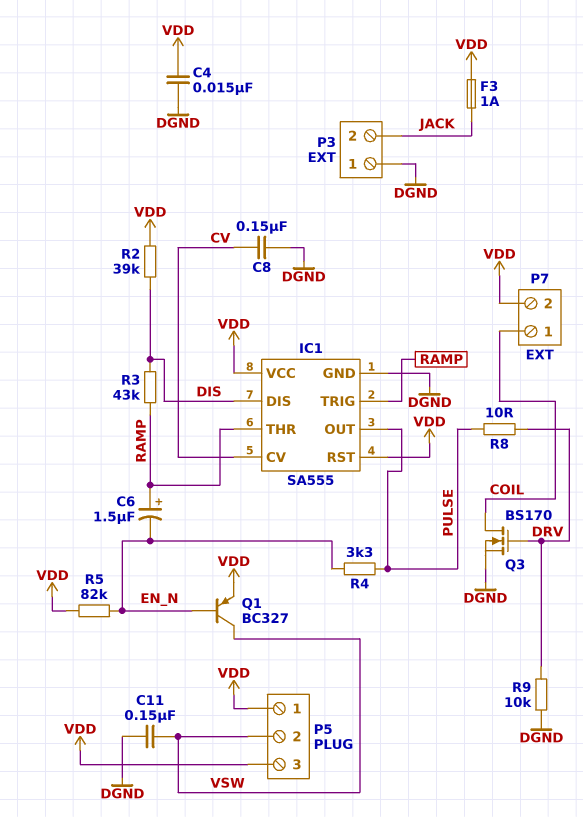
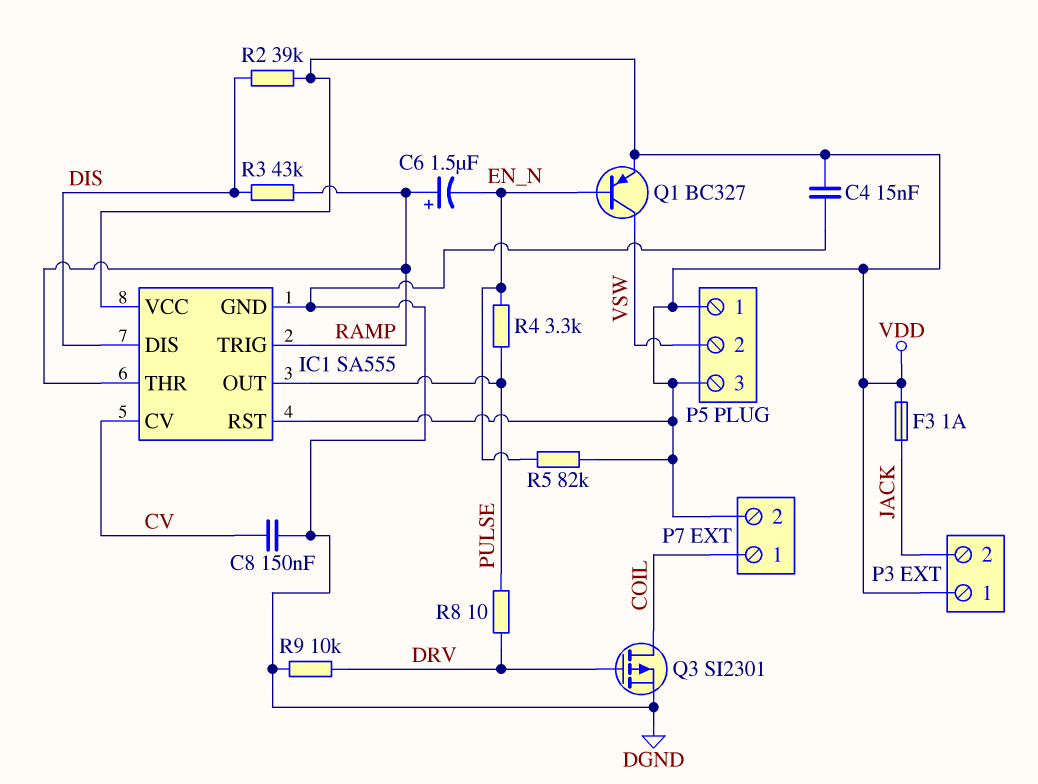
C11: 150nF (DGND, VSW) -> none
P3 pin 1: DGND -> VDD
Q3: NMOS BS170 (G DRV, D COIL, S DGND) -> PMOS SI2301 (G DRV, D COIL, S DGND)

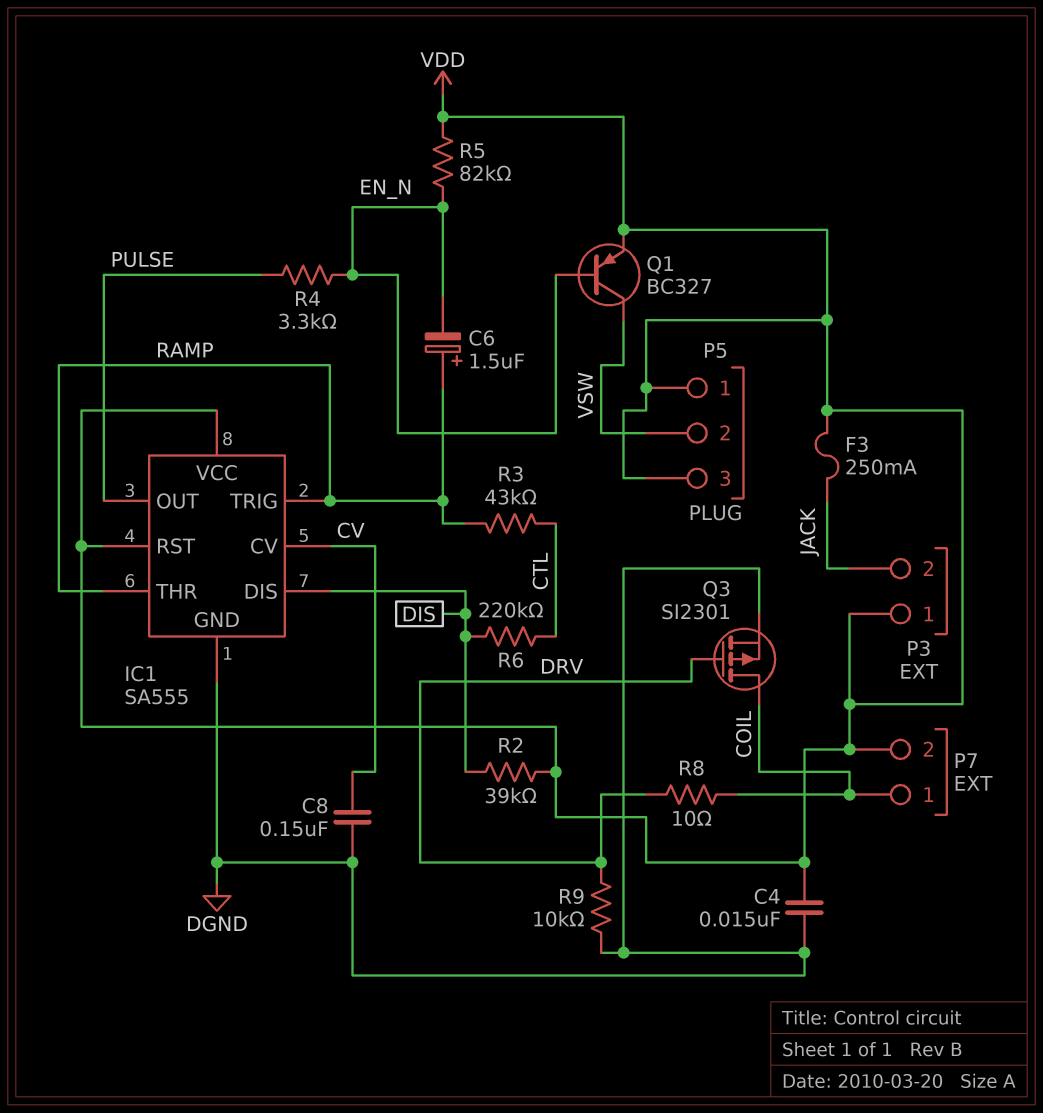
F3: 1A (JACK, VDD) -> 250mA (JACK, VDD)
R3: 43k (DIS, RAMP) -> 43k (CTL, RAMP)
R6: none -> 220k (CTL, DIS)
R8: 10 (DRV, PULSE) -> 10 (COIL, DRV)

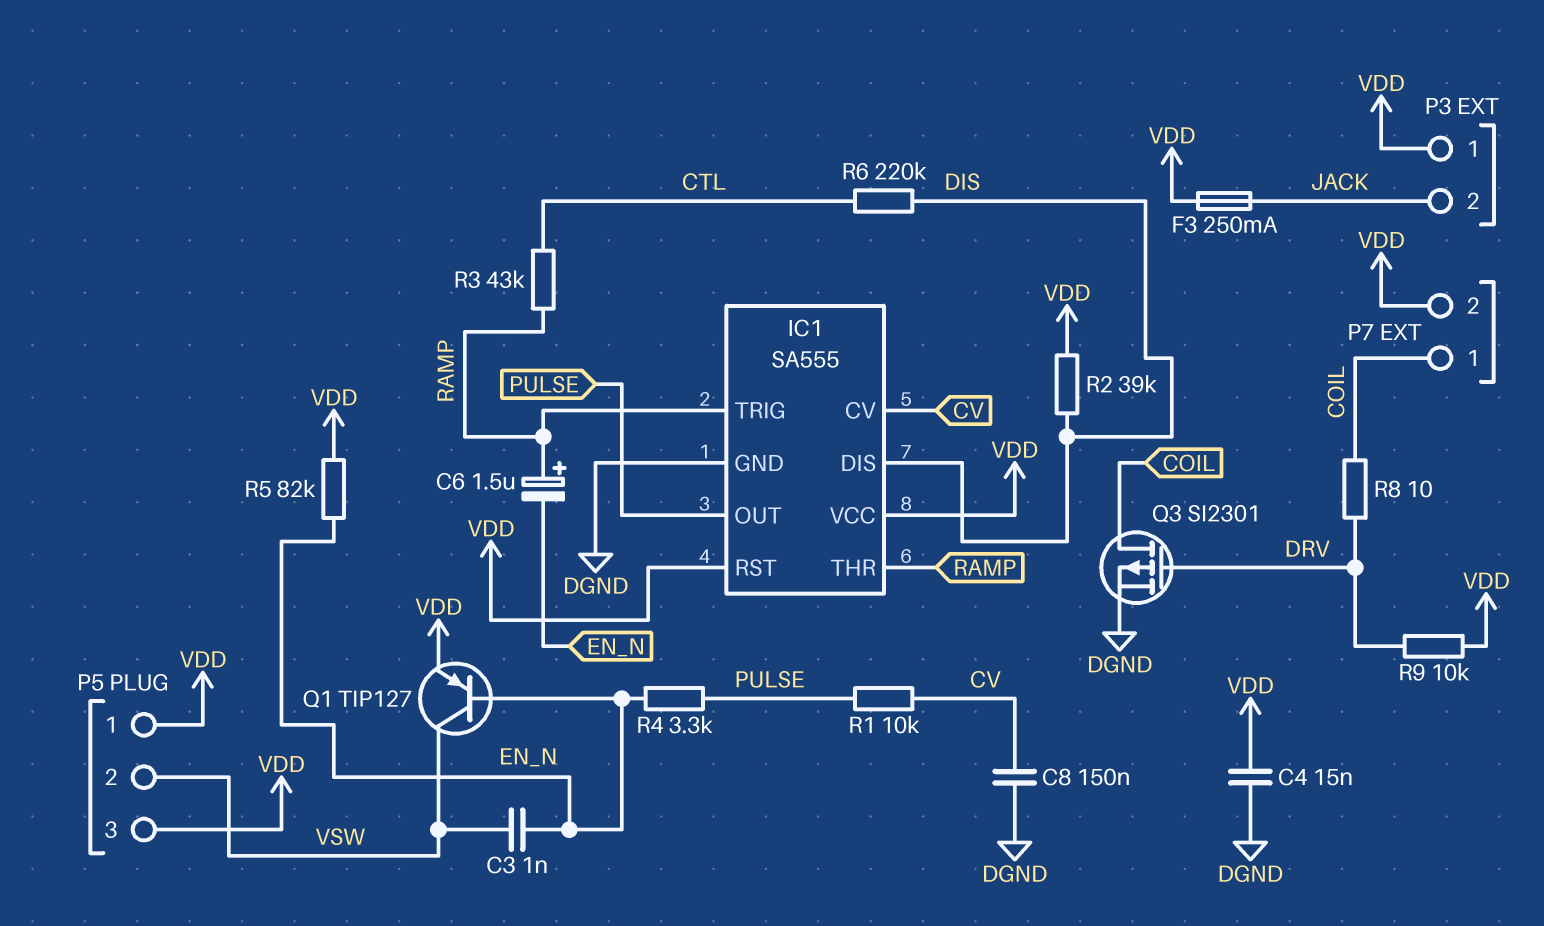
C3: none -> 1nF (EN_N, VSW)
Q1: PNP BC327 (B EN_N, C VSW, E VDD) -> PNP TIP127 (B EN_N, C VSW, E VDD)
R1: none -> 10k (CV, PULSE)
R9: 10k (DGND, DRV) -> 10k (DRV, VDD)

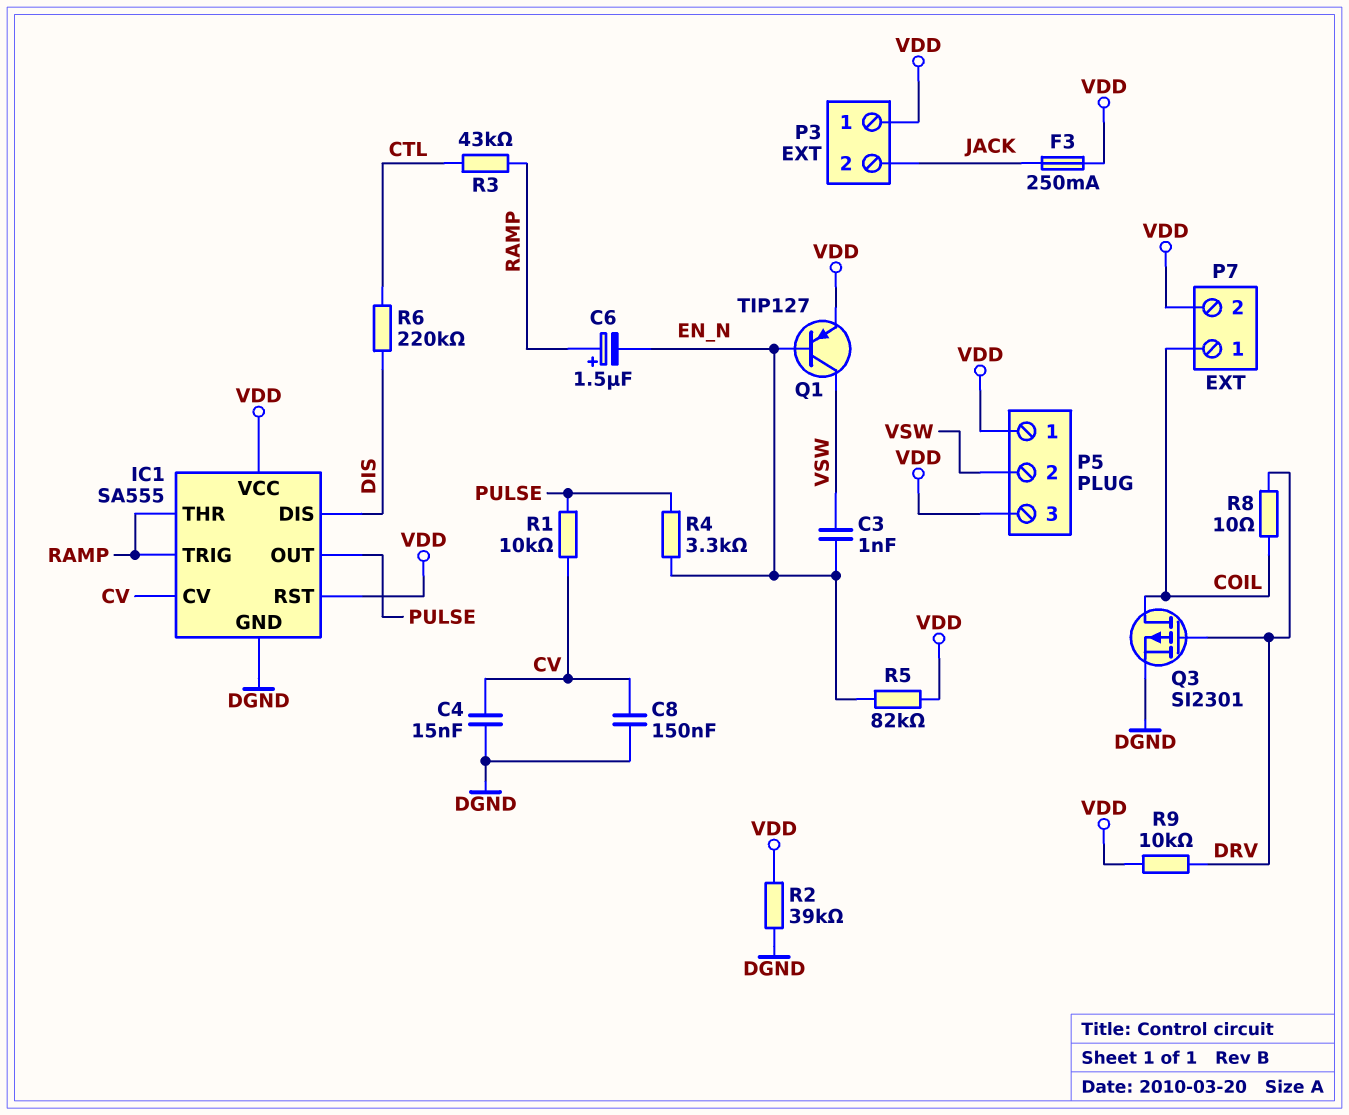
C4: 15nF (DGND, VDD) -> 15nF (CV, DGND)
R2: 39k (DIS, VDD) -> 39k (DGND, VDD)

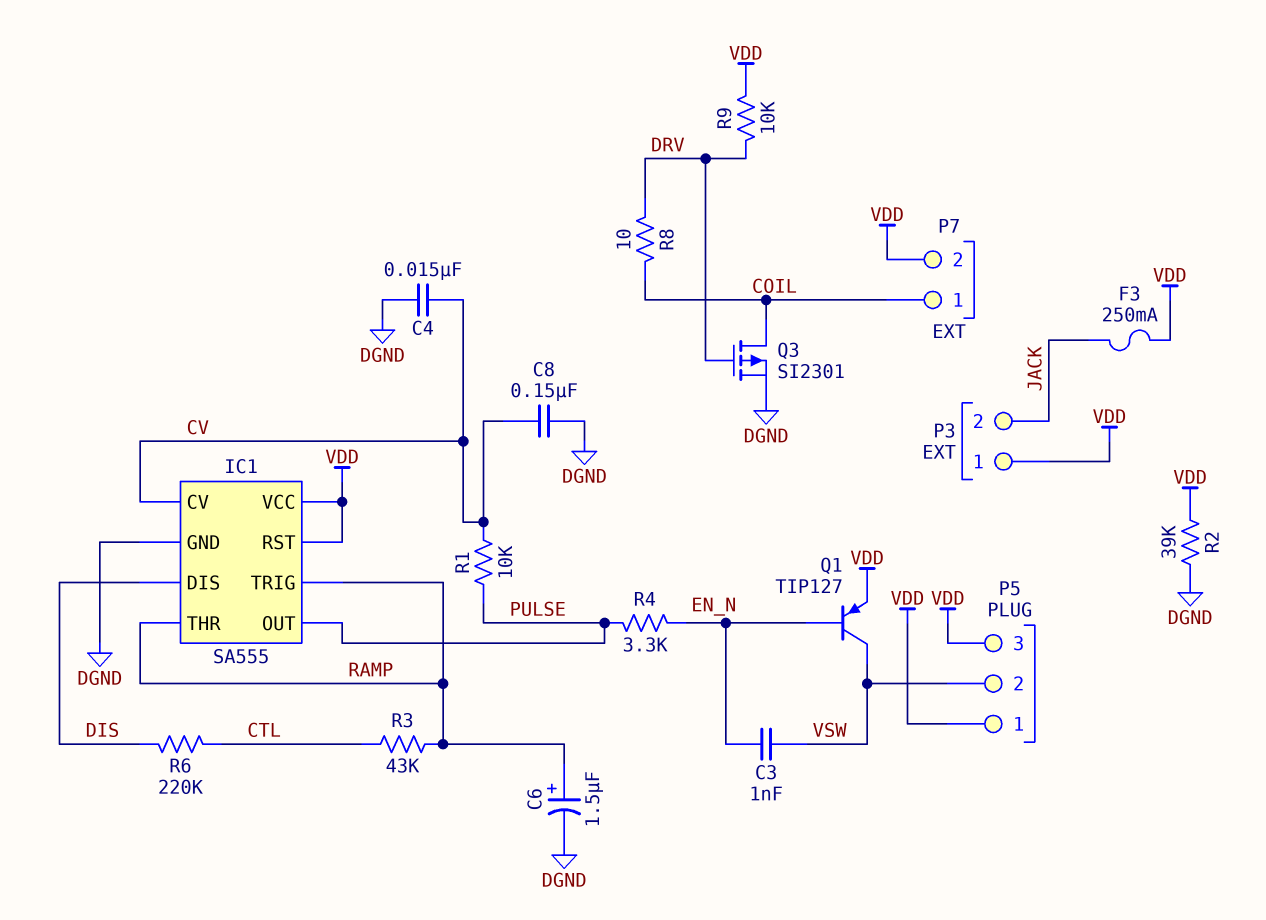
C6: 1.5uF (plus RAMP, minus EN_N) -> 1.5uF (plus RAMP, minus DGND)
R5: 82k (EN_N, VDD) -> none

